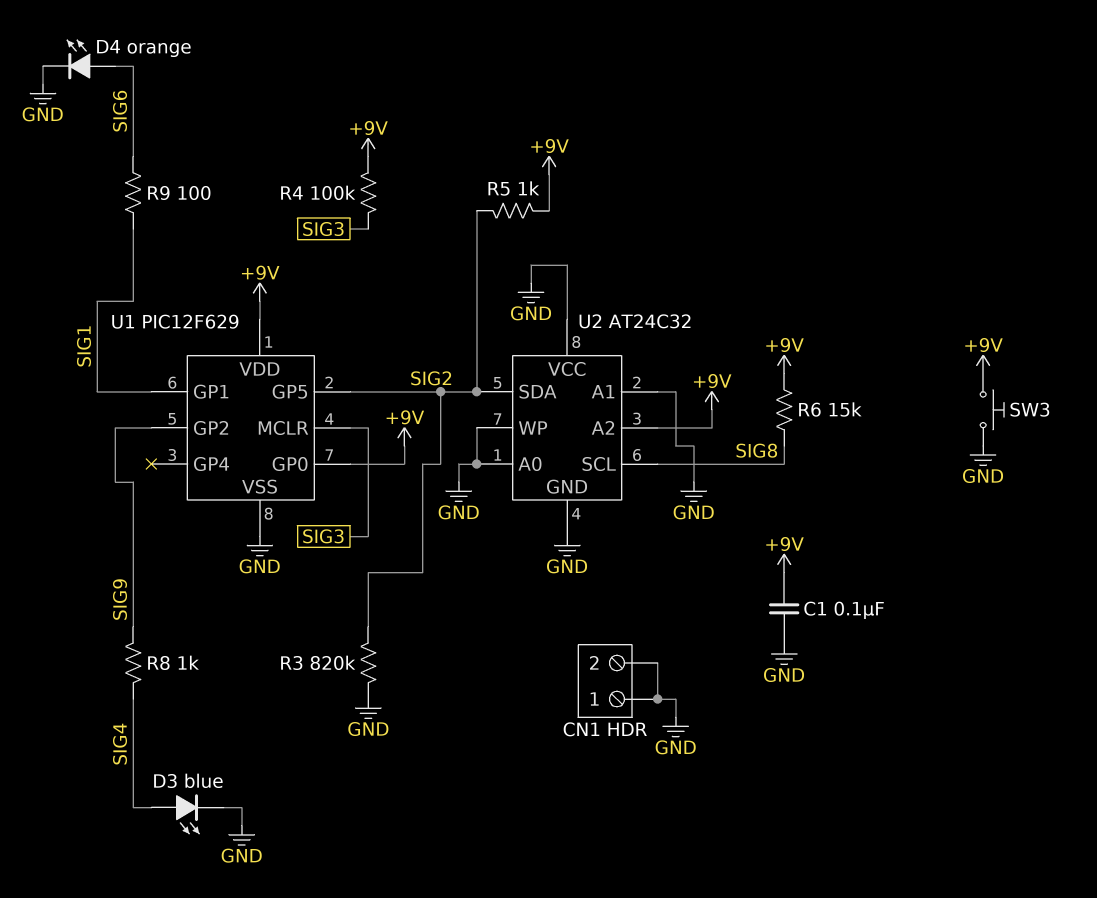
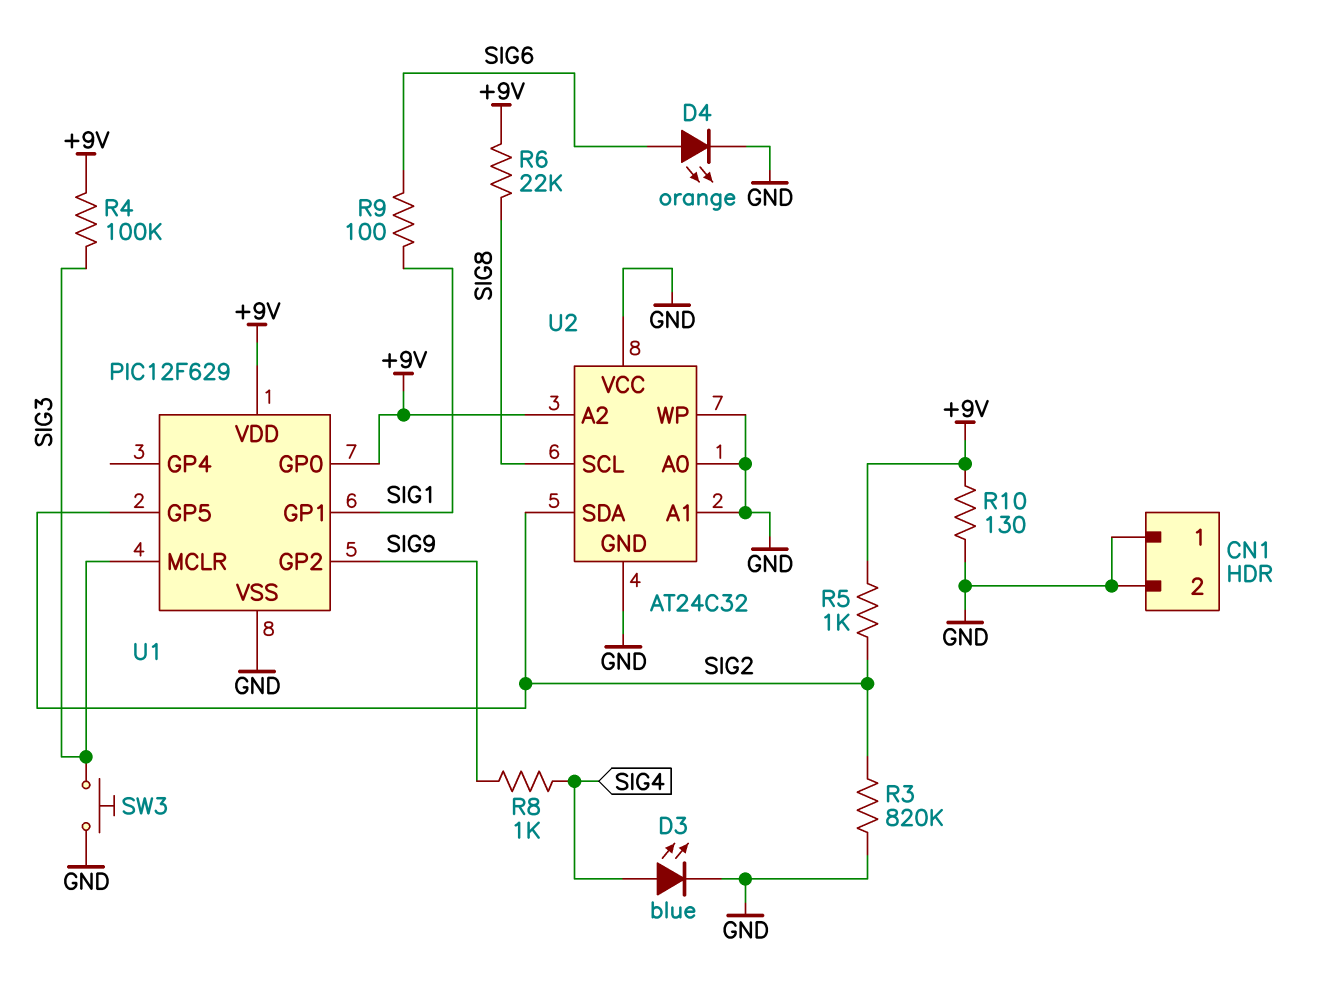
C1: 100nF (+9V, GND) -> none
R6: 15k (+9V, SIG8) -> 22k (+9V, SIG8)
R10: none -> 130 (+9V, GND)
SW3: button (+9V, GND) -> button (GND, SIG3)

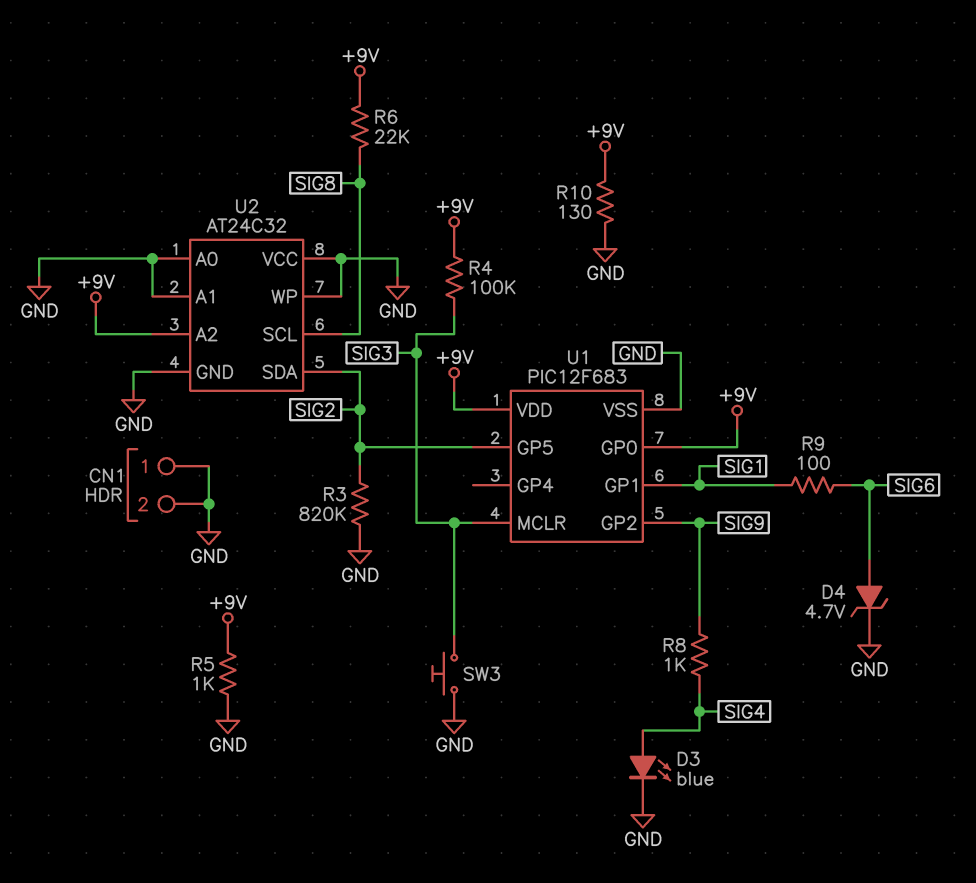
D4: LED orange (A SIG6, K GND) -> zener 4.7V (A SIG6, K GND)
R5: 1k (+9V, SIG2) -> 1k (+9V, GND)
U1: PIC12F629 -> PIC12F683

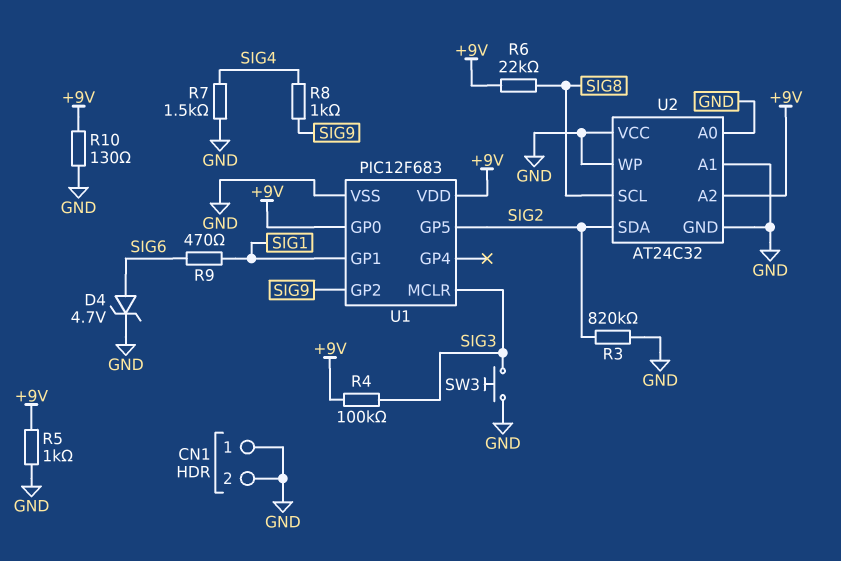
D3: LED blue (A SIG4, K GND) -> none
R7: none -> 1.5k (GND, SIG4)
R9: 100 (SIG1, SIG6) -> 470 (SIG1, SIG6)

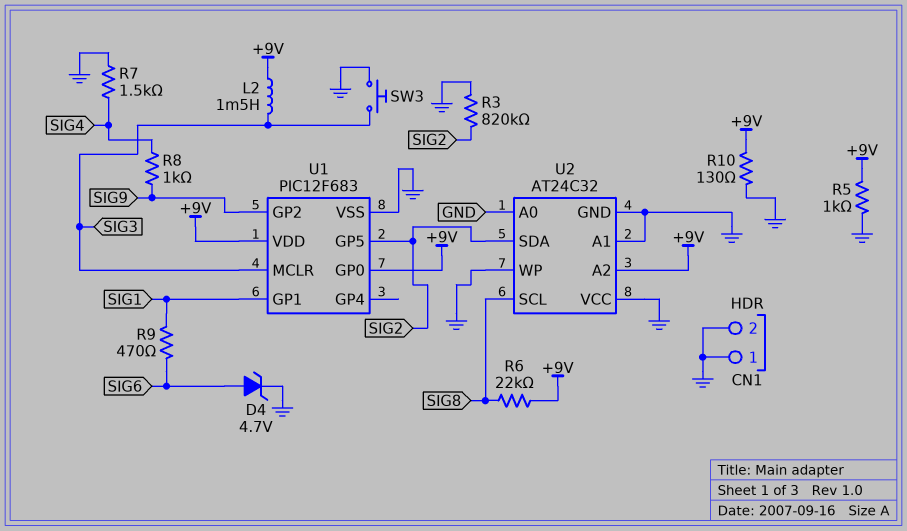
L2: none -> 1.5mH (+9V, SIG3)
R4: 100k (+9V, SIG3) -> none

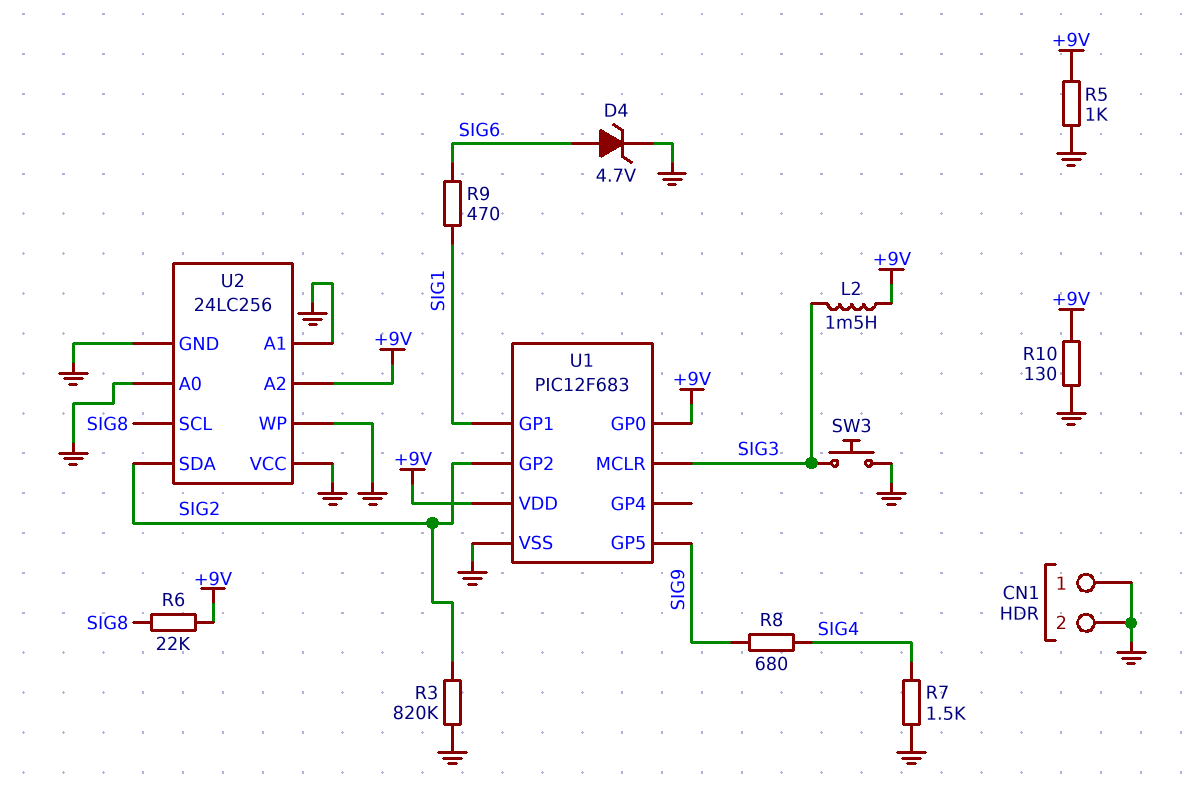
R8: 1k (SIG4, SIG9) -> 680 (SIG4, SIG9)
U1 pin GP2: SIG9 -> SIG2
U1 pin GP5: SIG2 -> SIG9
U2: AT24C32 -> 24LC256

